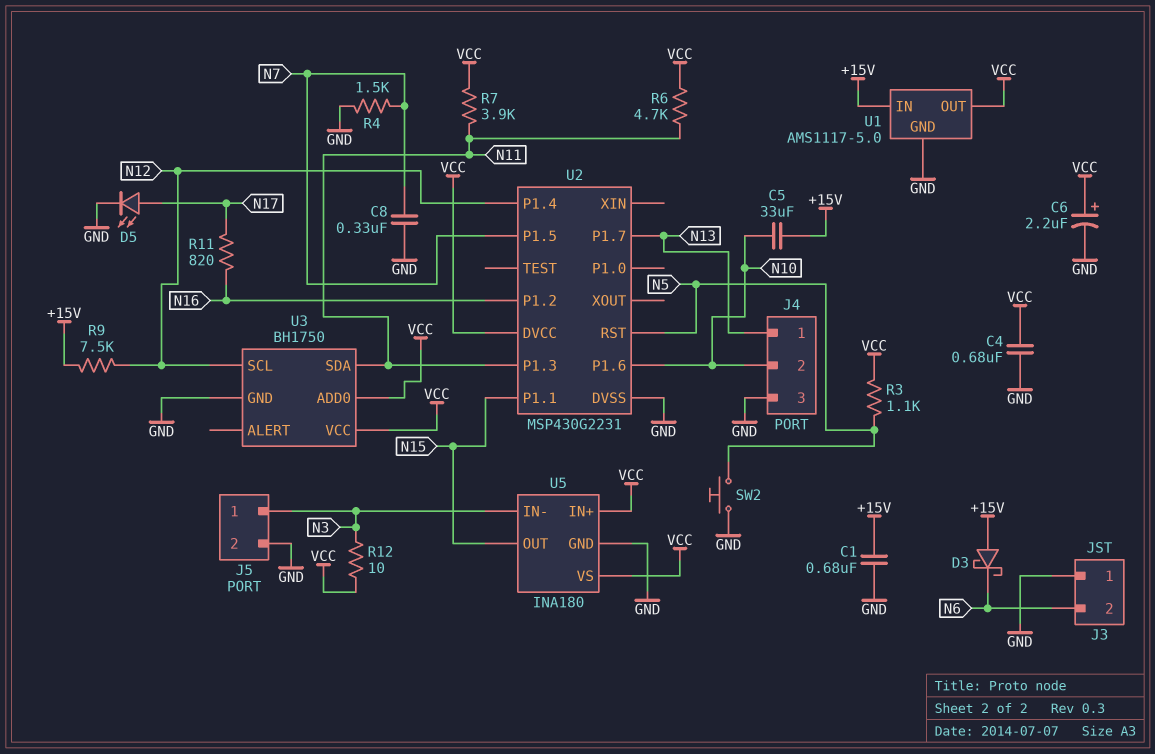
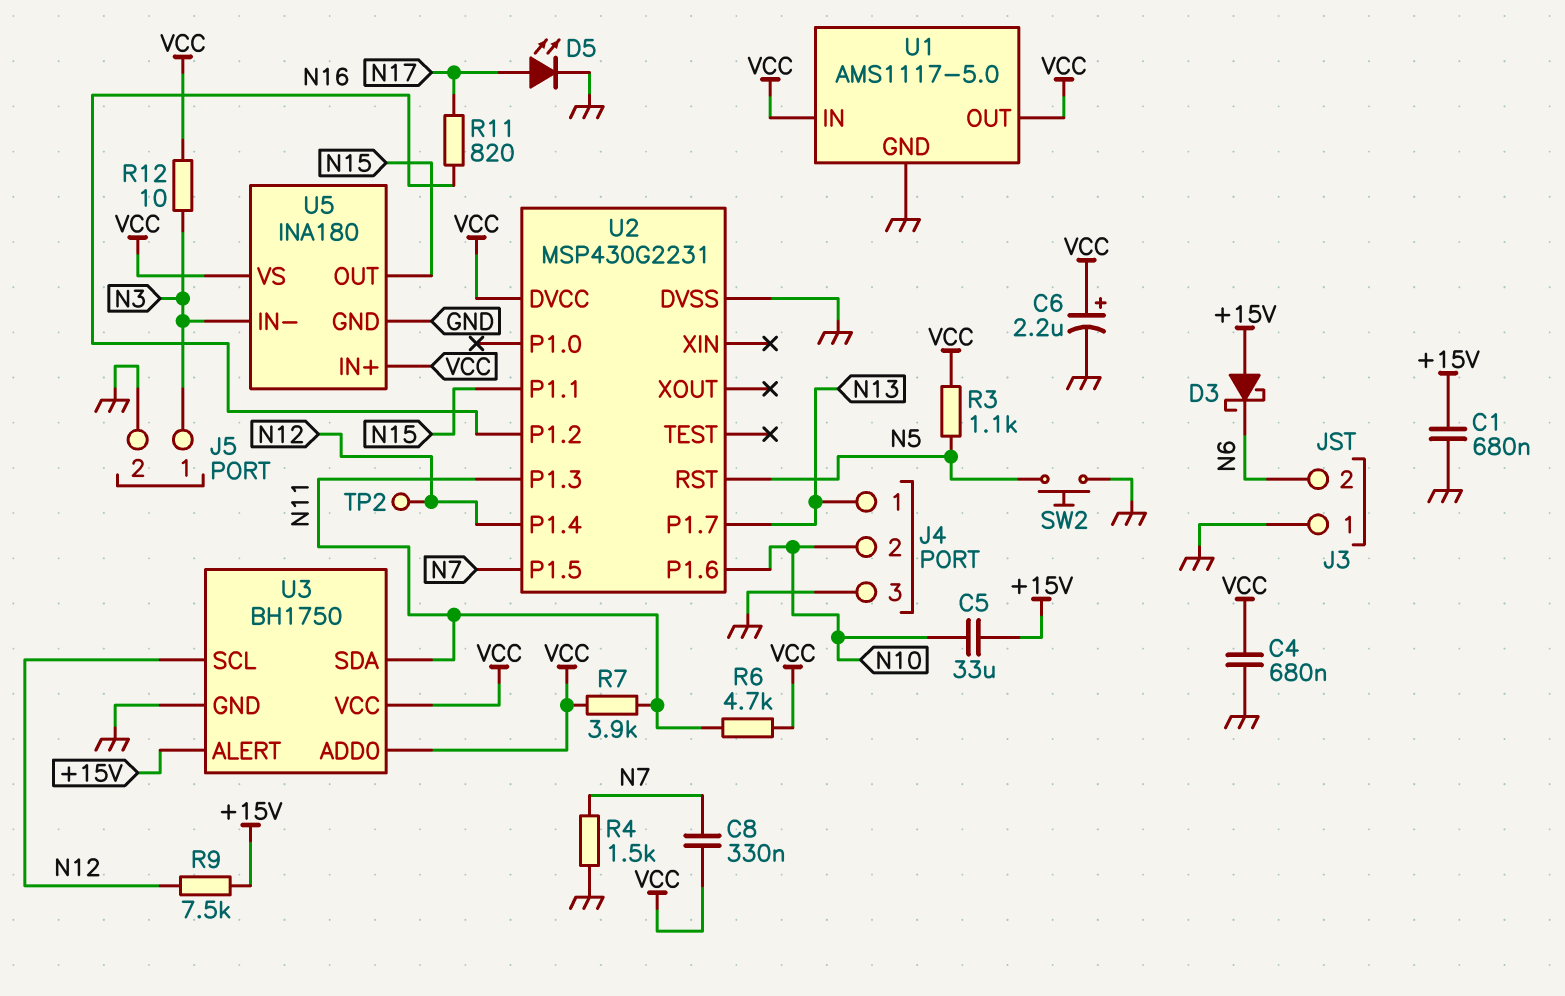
C8: 330nF (GND, N7) -> 330nF (N7, VCC)
TP2: none -> test point (N12)
U1 pin IN: +15V -> VCC
U3 pin ALERT: none -> +15V

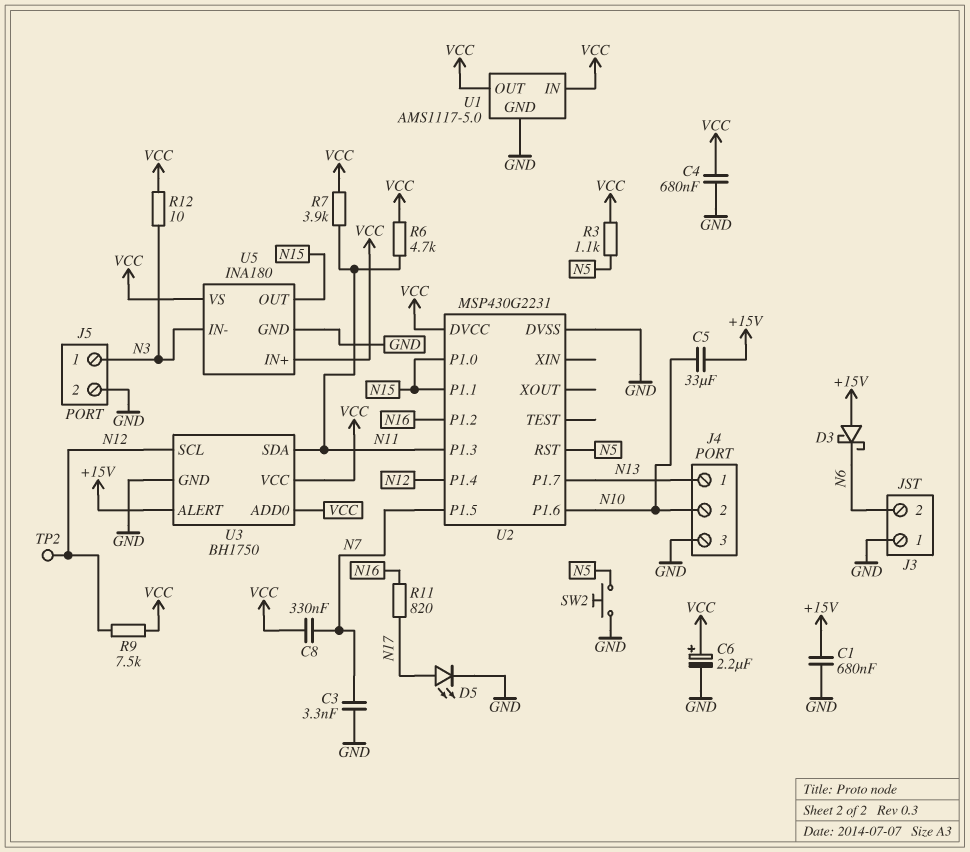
C3: none -> 3.3nF (GND, N7)
R4: 1.5k (GND, N7) -> none
R9: 7.5k (+15V, N12) -> 7.5k (N12, VCC)
U2 pin P1.0: none -> N15

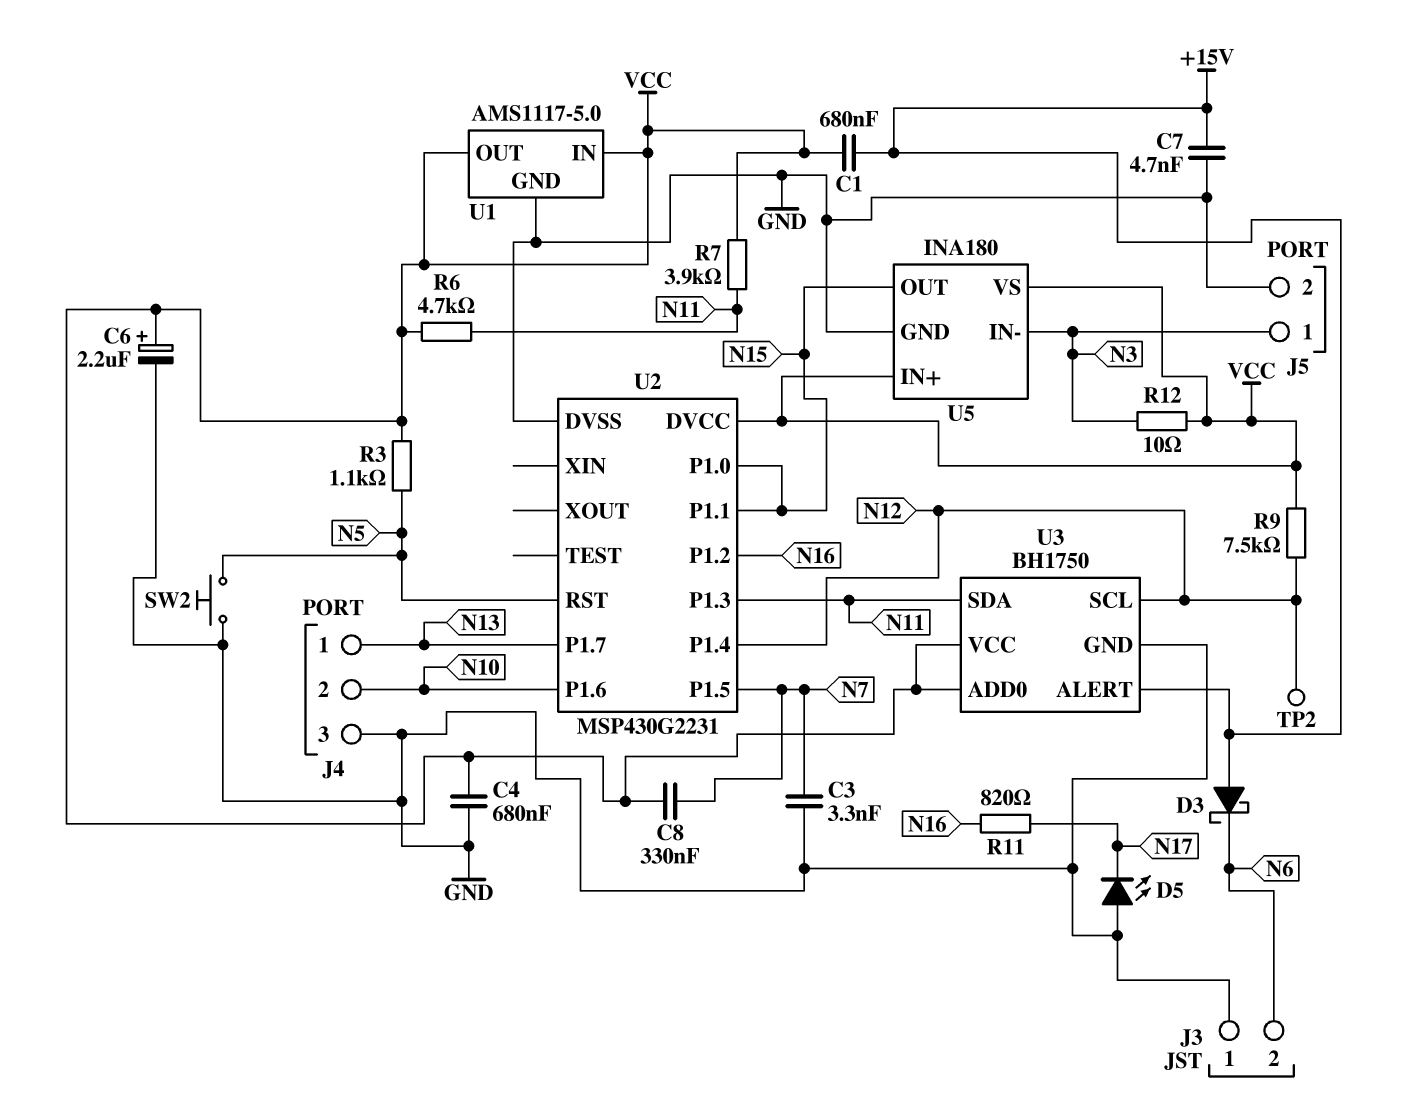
C1: 680nF (+15V, GND) -> 680nF (+15V, VCC)
C5: 33uF (+15V, N10) -> none
C7: none -> 4.7nF (+15V, GND)
D5: LED (A N17, K GND) -> LED (A GND, K N17)

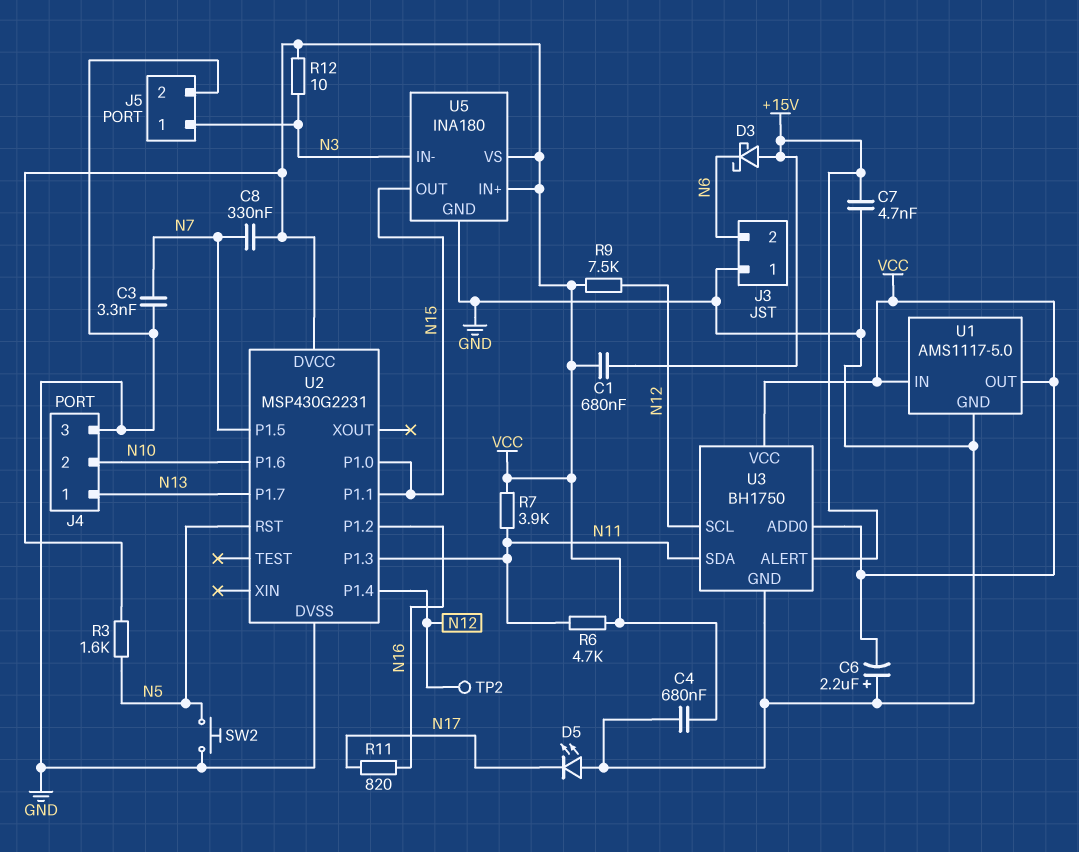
C6: 2.2uF (plus VCC, minus GND) -> 2.2uF (plus GND, minus VCC)
R3: 1.1k (N5, VCC) -> 1.6k (N5, VCC)

